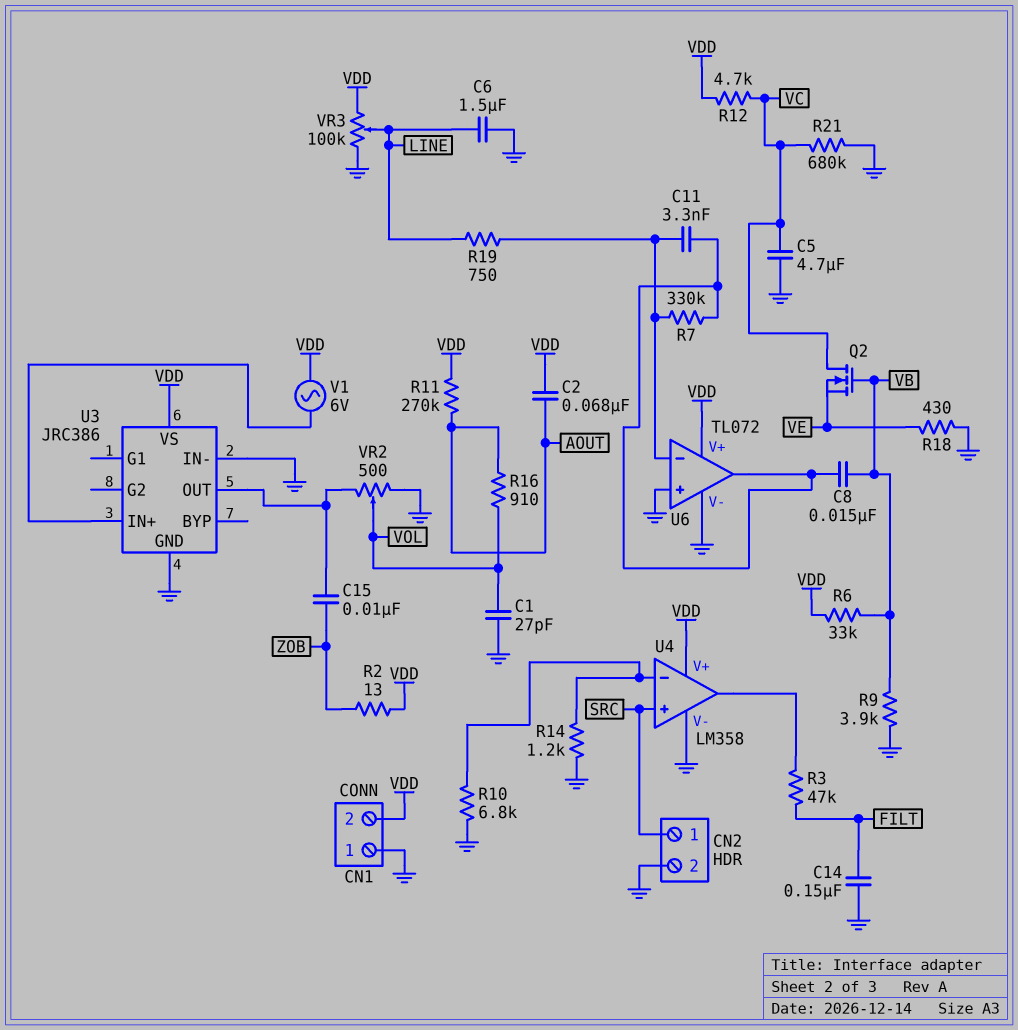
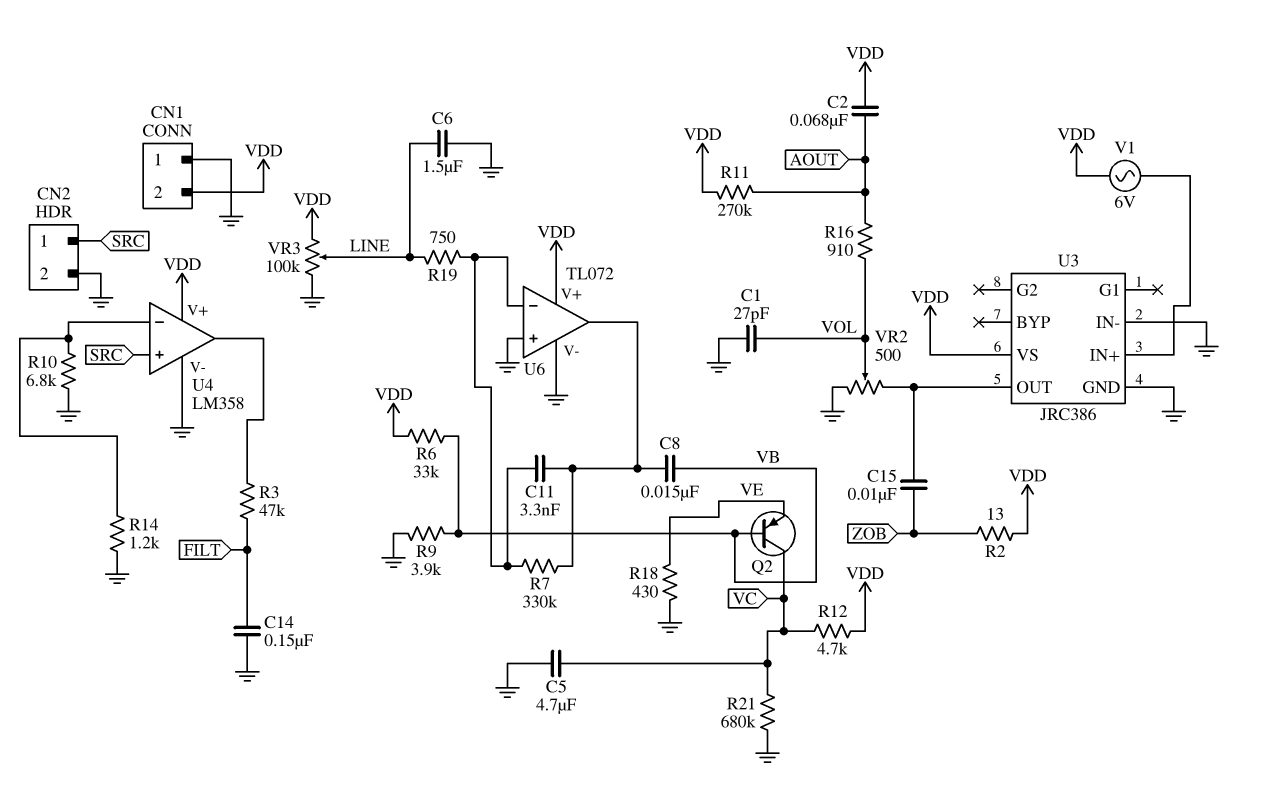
Q2: NMOS (G VB, D VC, S VE) -> PNP (B VB, C VC, E VE)

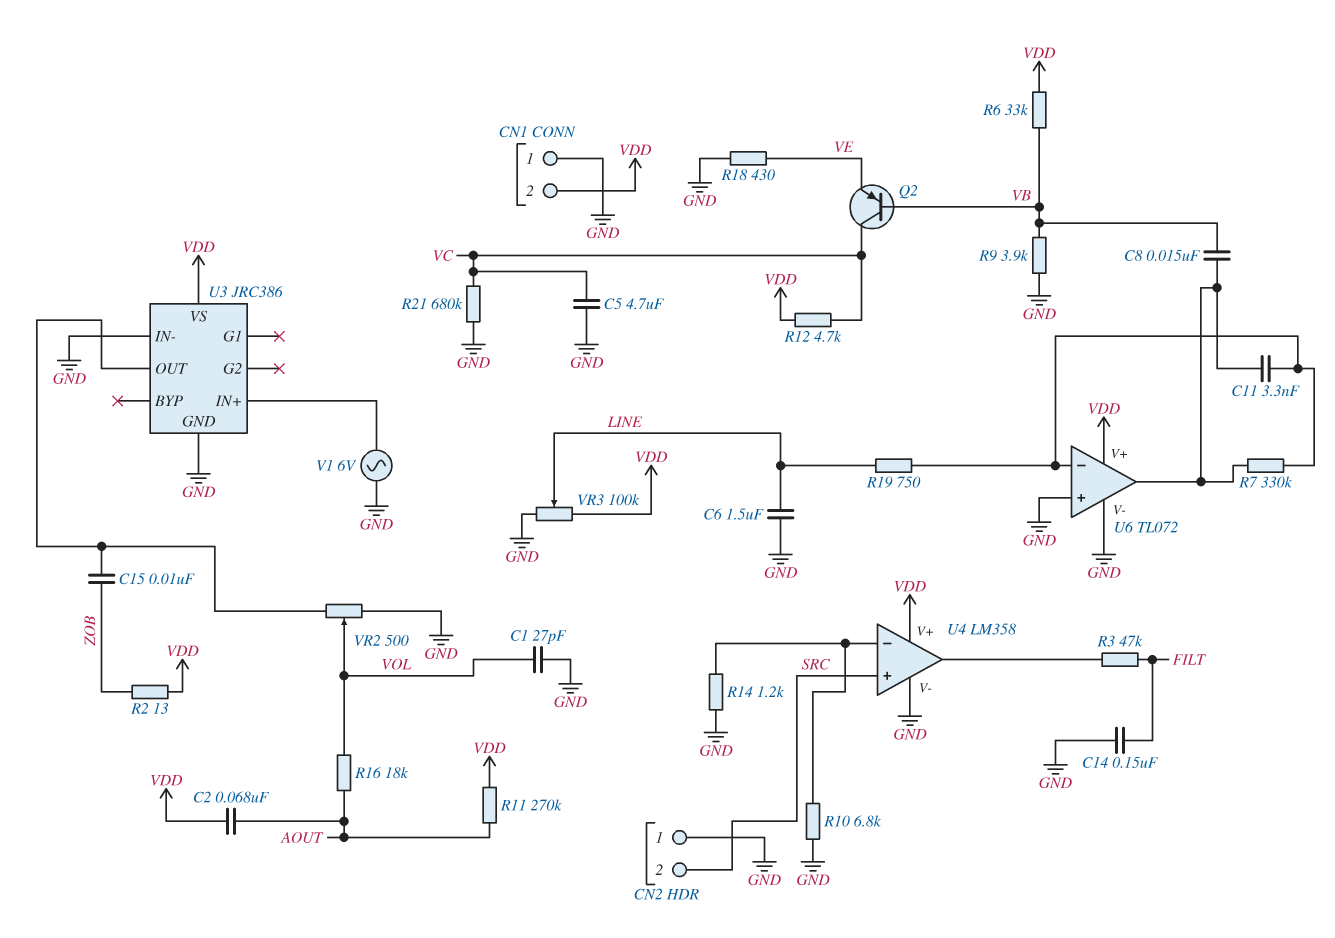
CN2 pin 1: SRC -> GND
CN2 pin 2: GND -> SRC
R16: 910 (AOUT, VOL) -> 18k (AOUT, VOL)
V1: AC 6V (U3/IN+, VDD) -> AC 6V (GND, U3/IN+)

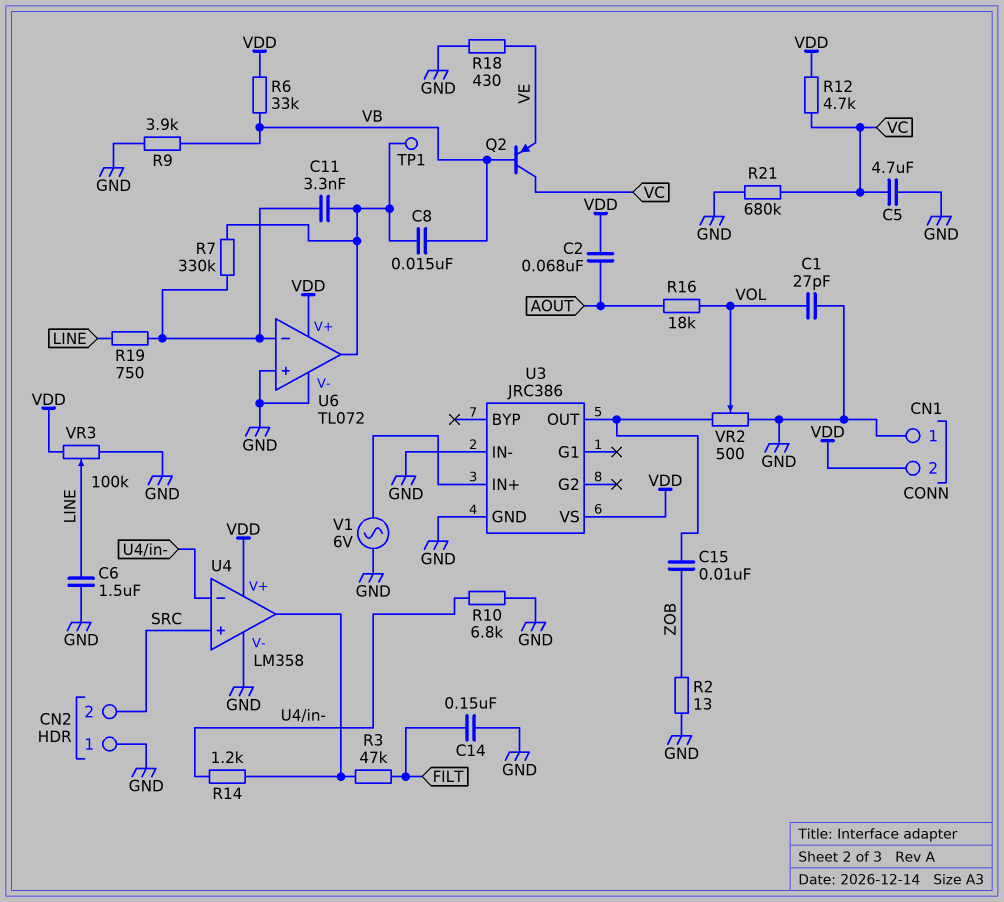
R2: 13 (VDD, ZOB) -> 13 (GND, ZOB)
R11: 270k (AOUT, VDD) -> none
R14: 1.2k (GND, U4/in-) -> 1.2k (U4/in-, U4/out)
TP1: none -> test point (U6/out)

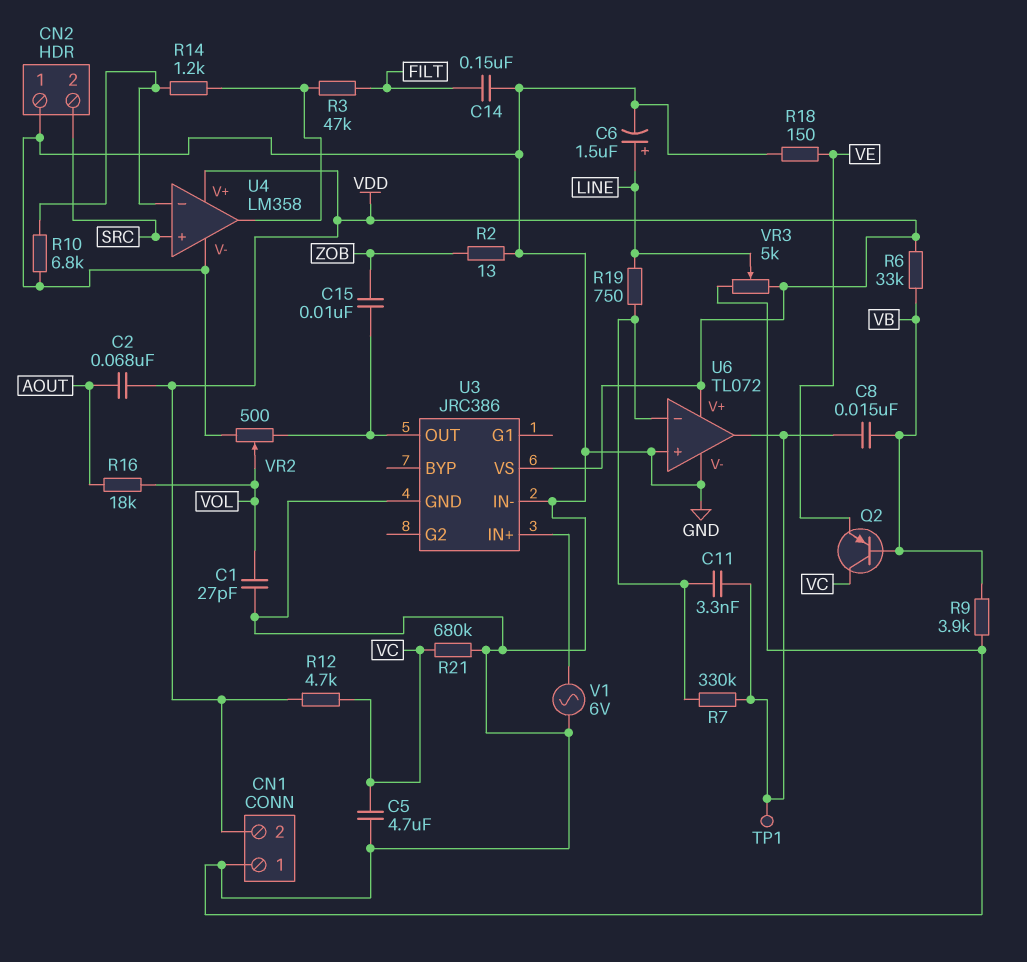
C6: 1.5uF (GND, LINE) -> 1.5uF (plus LINE, minus GND)
R18: 430 (GND, VE) -> 150 (GND, VE)
VR3: 100k (GND, VDD, wiper LINE) -> 5k (GND, VDD, wiper LINE)

